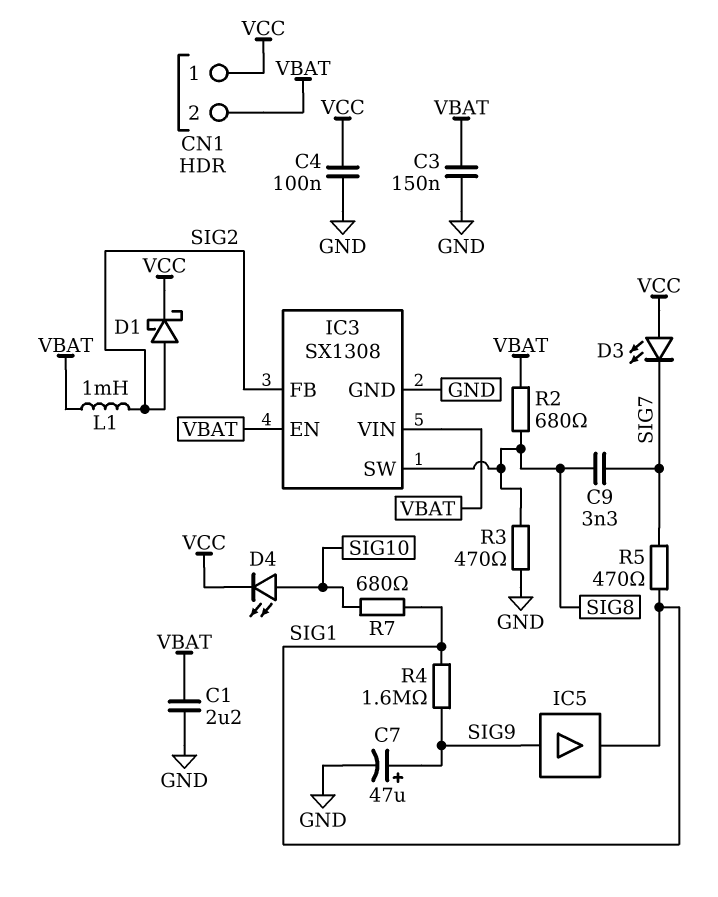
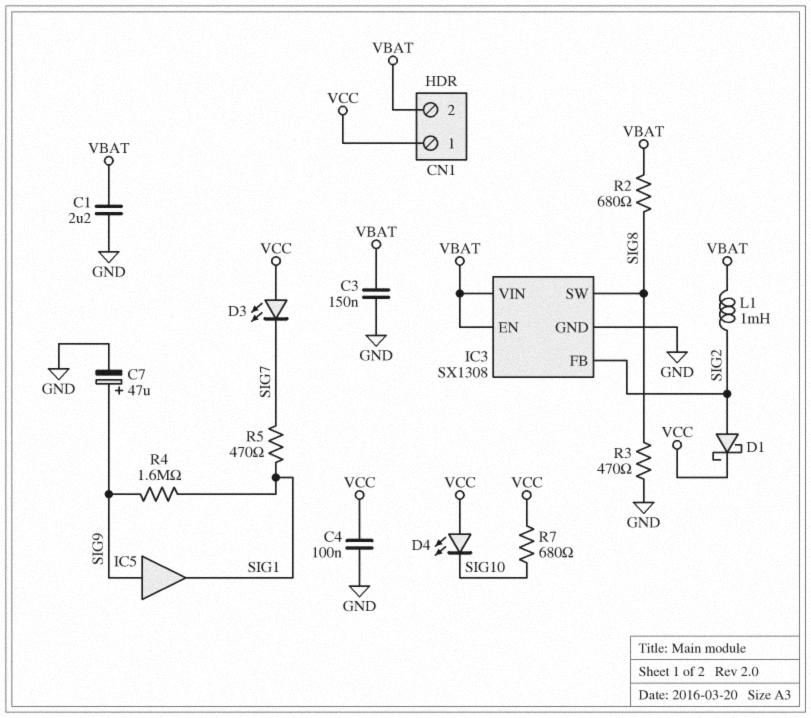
C9: 3.3nF (SIG7, SIG8) -> none
D4: LED (A SIG10, K VCC) -> LED (A VCC, K SIG10)
R7: 680 (SIG1, SIG10) -> 680 (SIG10, VCC)

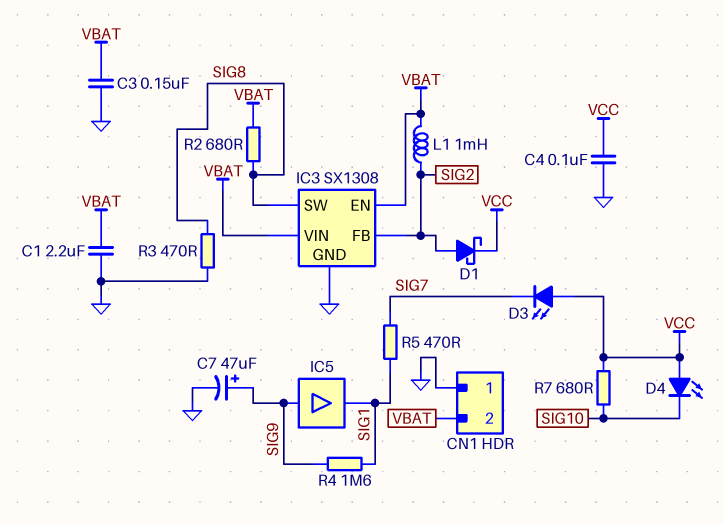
CN1 pin 1: VCC -> GND

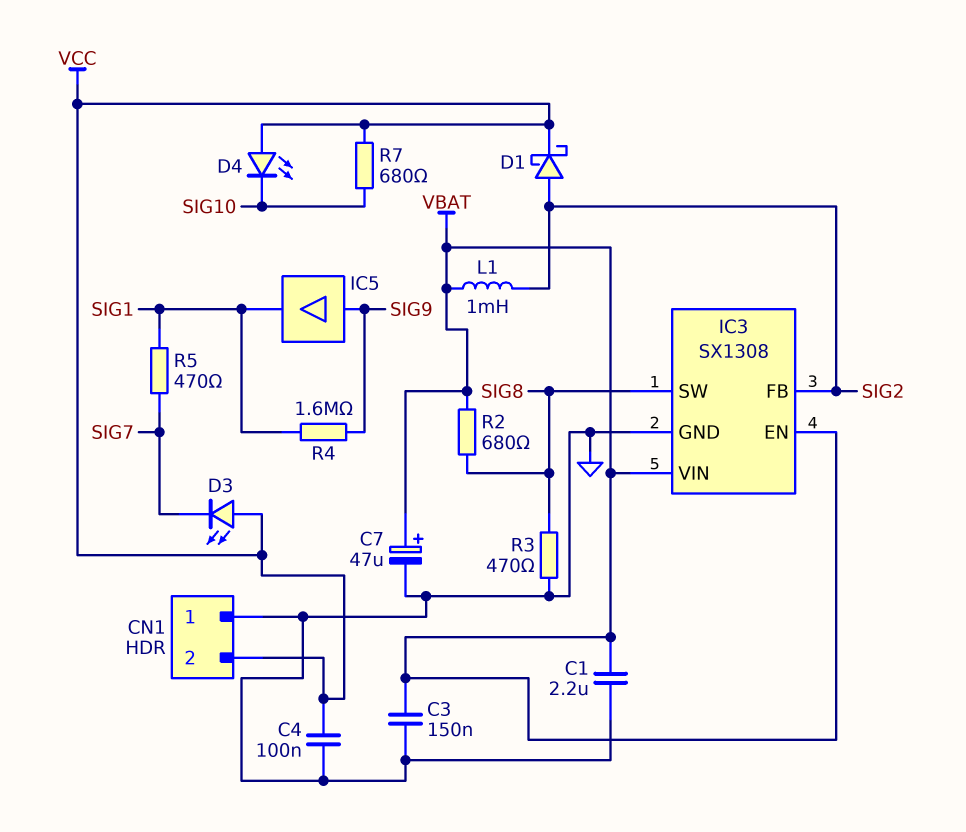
C7: 47uF (plus SIG9, minus GND) -> 47uF (plus VBAT, minus GND)
CN1 pin 2: VBAT -> VCC

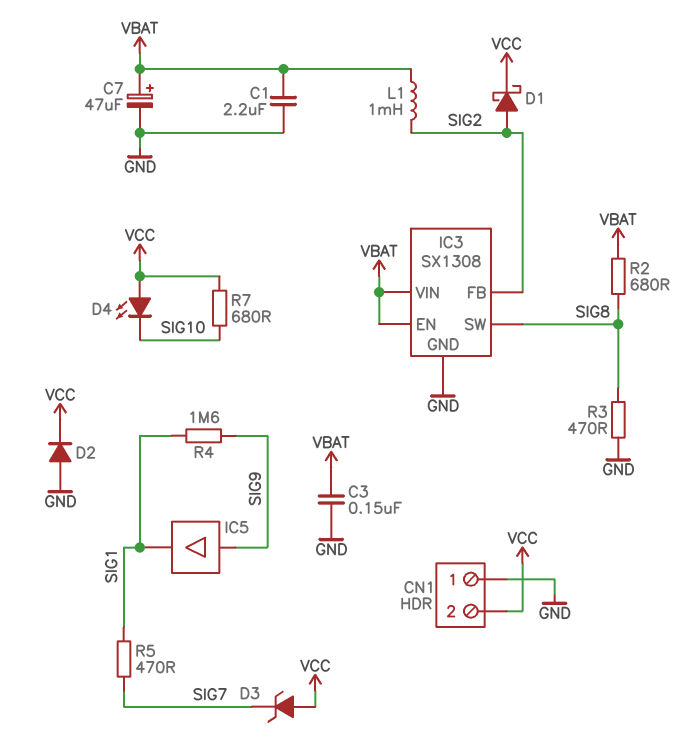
C4: 100nF (GND, VCC) -> none
D2: none -> diode (A GND, K VCC)
D3: LED (A VCC, K SIG7) -> zener (A VCC, K SIG7)

